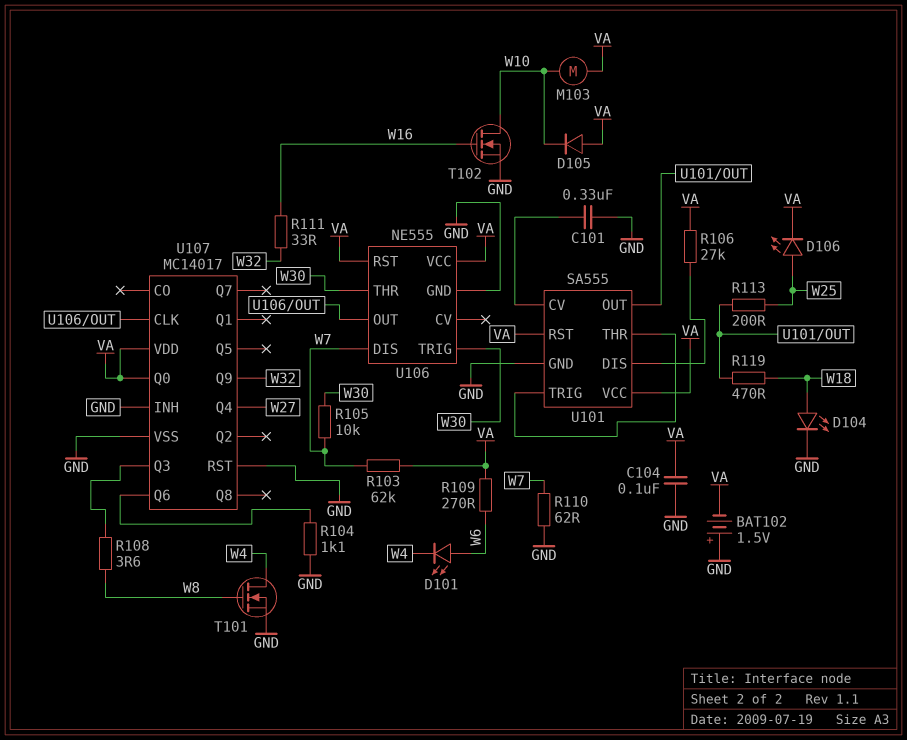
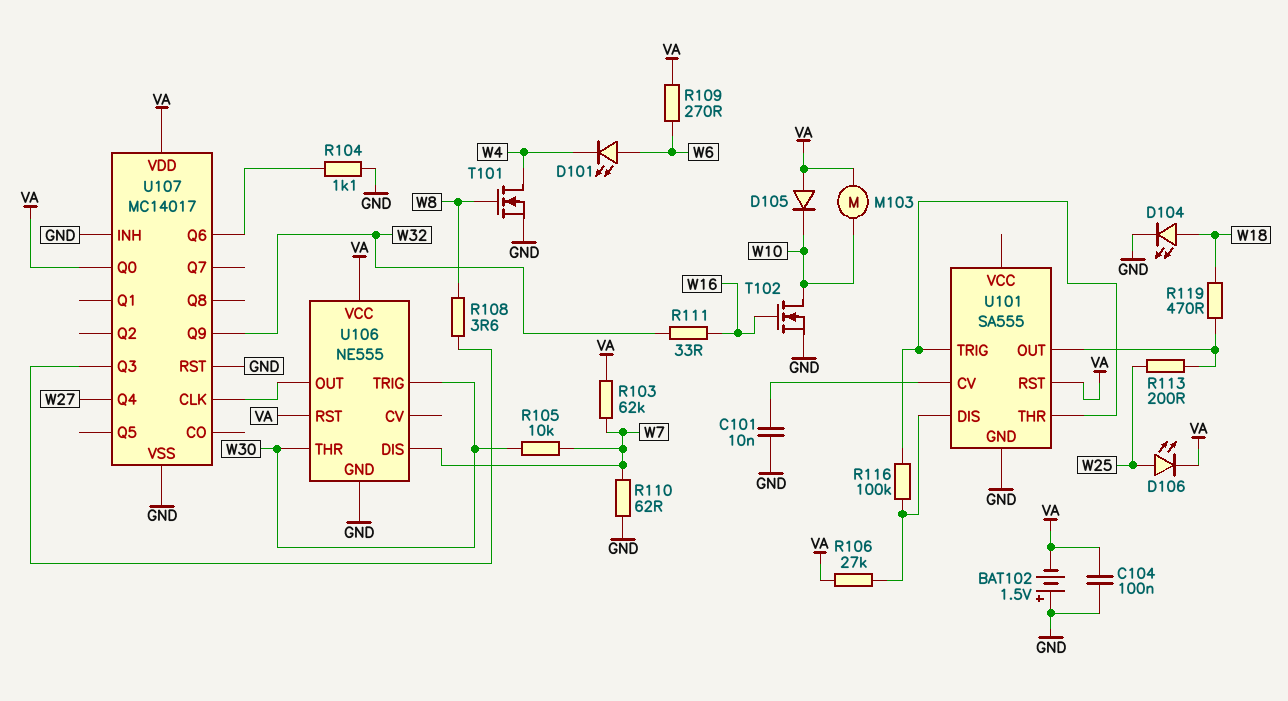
C101: 330nF (GND, U101/CV) -> 10nF (GND, U101/CV)
R116: none -> 100k (U101/DIS, U101/THR)
U101 pin VCC: VA -> none

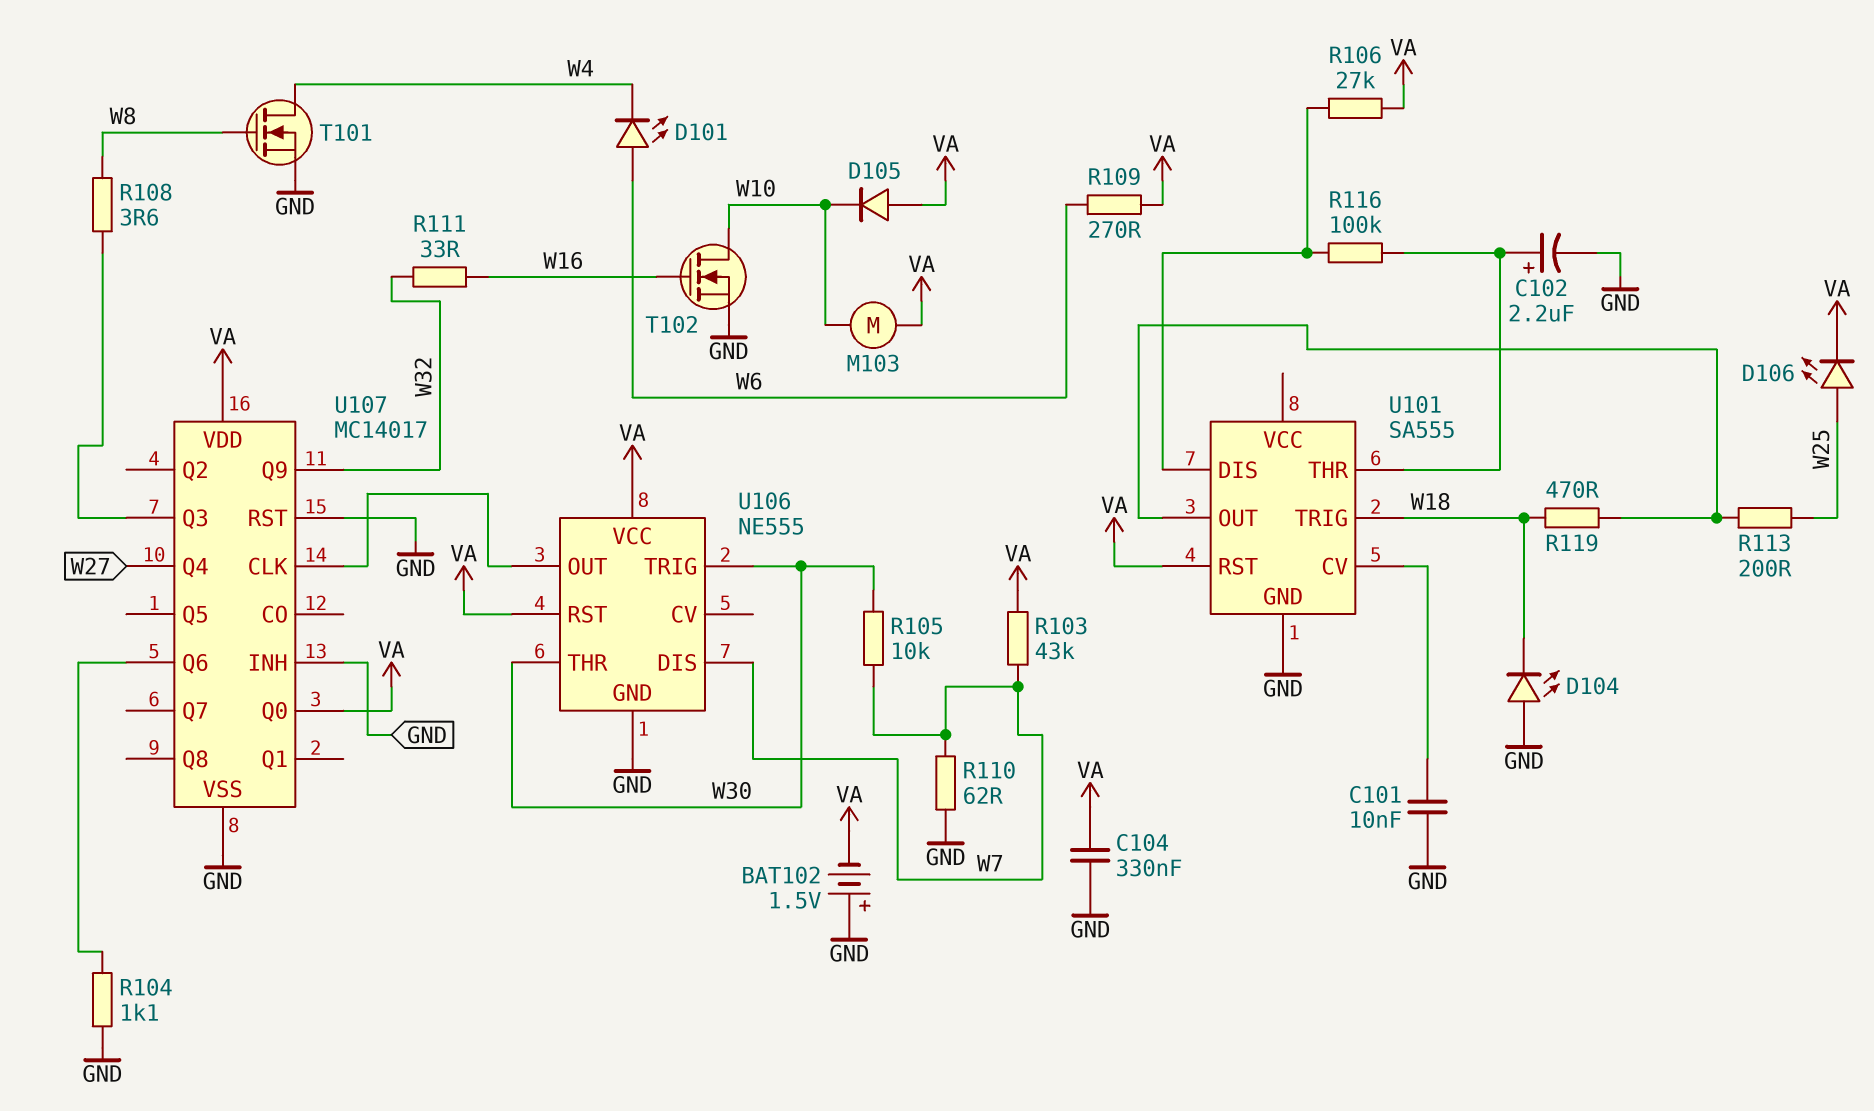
C102: none -> 2.2uF (plus U101/THR, minus GND)
C104: 100nF (GND, VA) -> 330nF (GND, VA)
D104: LED (A W18, K GND) -> LED (A GND, K W18)
R103: 62k (VA, W7) -> 43k (VA, W7)
U101 pin TRIG: U101/THR -> W18

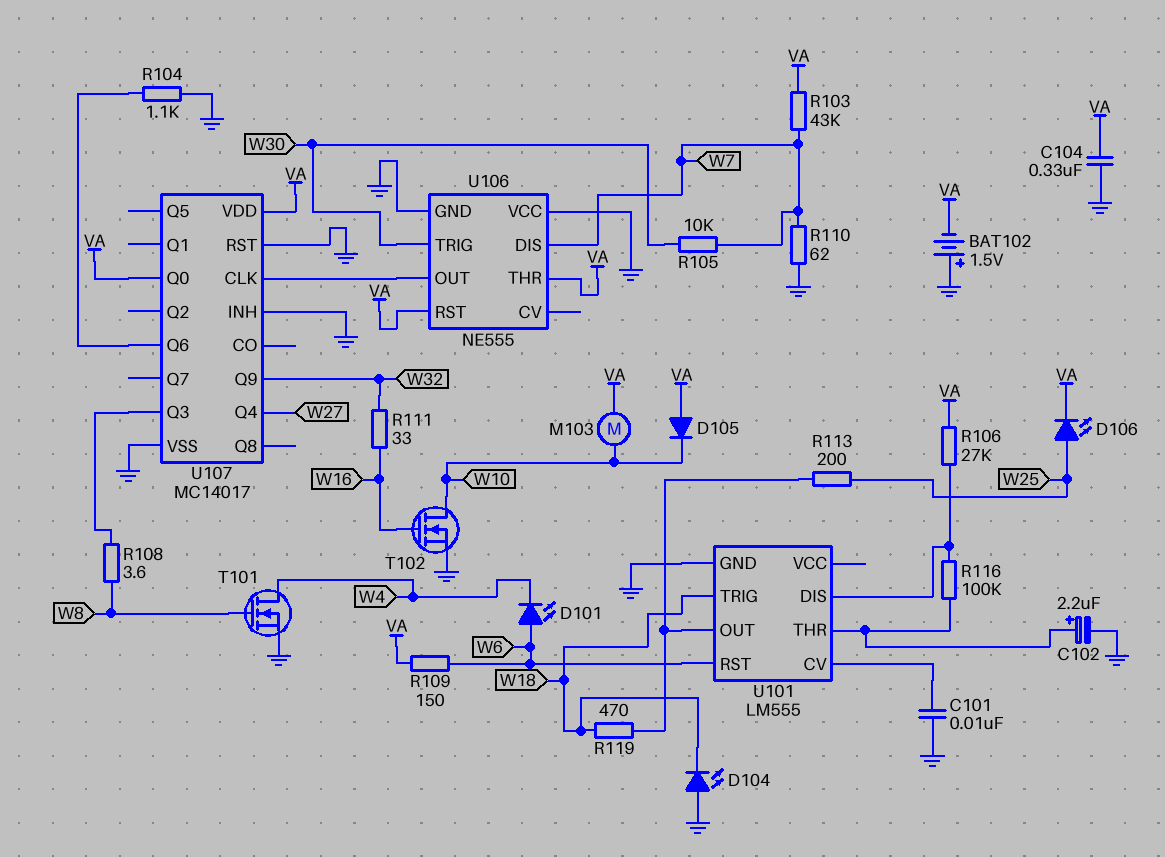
R109: 270 (VA, W6) -> 150 (VA, W6)
U101: SA555 -> LM555
U101 pin RST: VA -> W6
U106 pin THR: W30 -> VA
U106 pin VCC: VA -> GND

